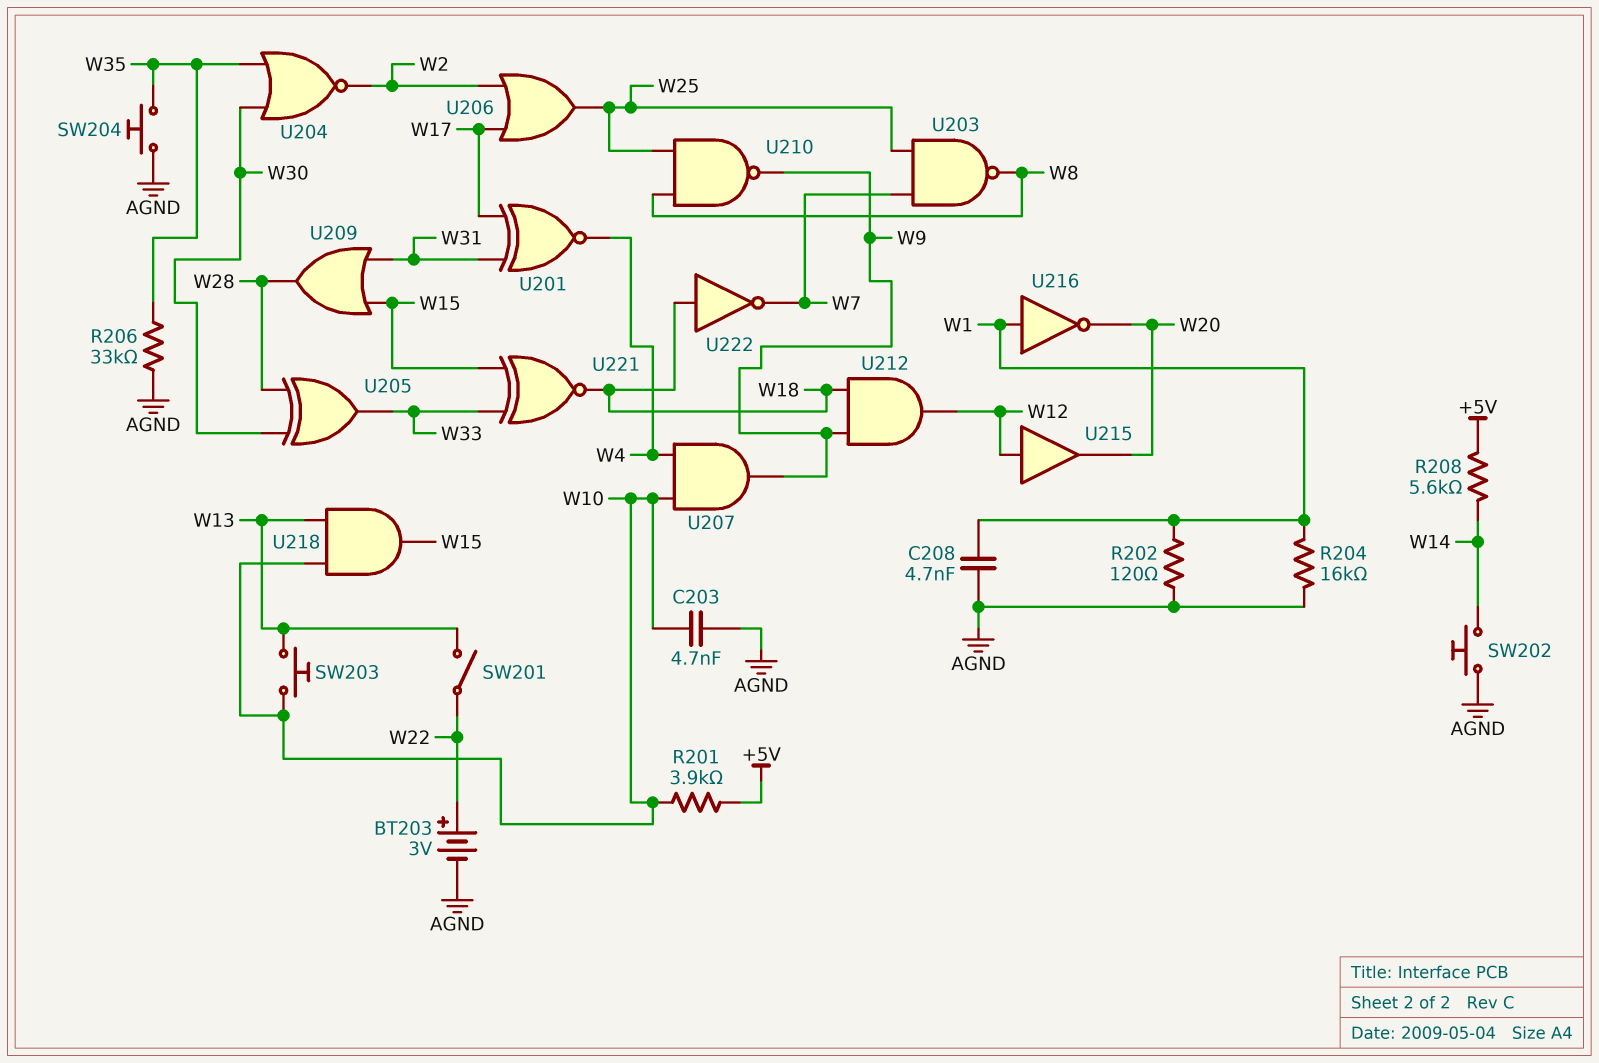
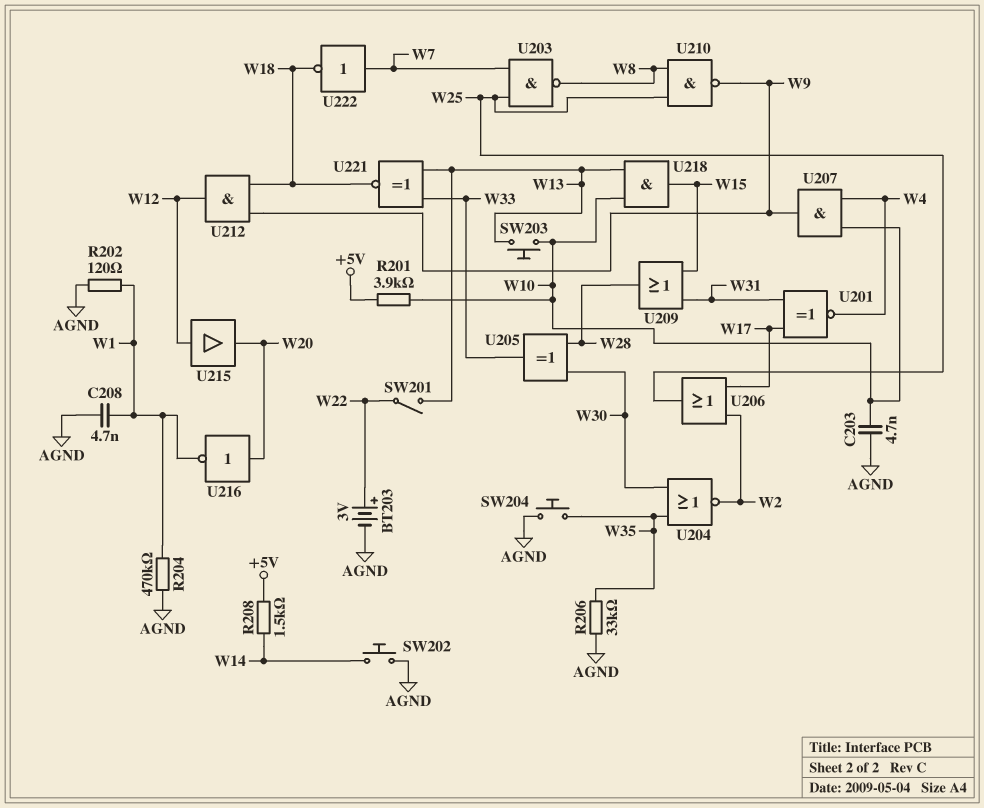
R204: 16k (AGND, W1) -> 470k (AGND, W1)
R208: 5.6k (+5V, W14) -> 1.5k (+5V, W14)
U216: NOT (in W1, out W20) -> NOT (in W20, out W1)
U221: XNOR (in W15, in W33, out W18) -> XNOR (in W13, in W33, out W18)
U222: NOT (in W18, out W7) -> NOT (in W7, out W18)

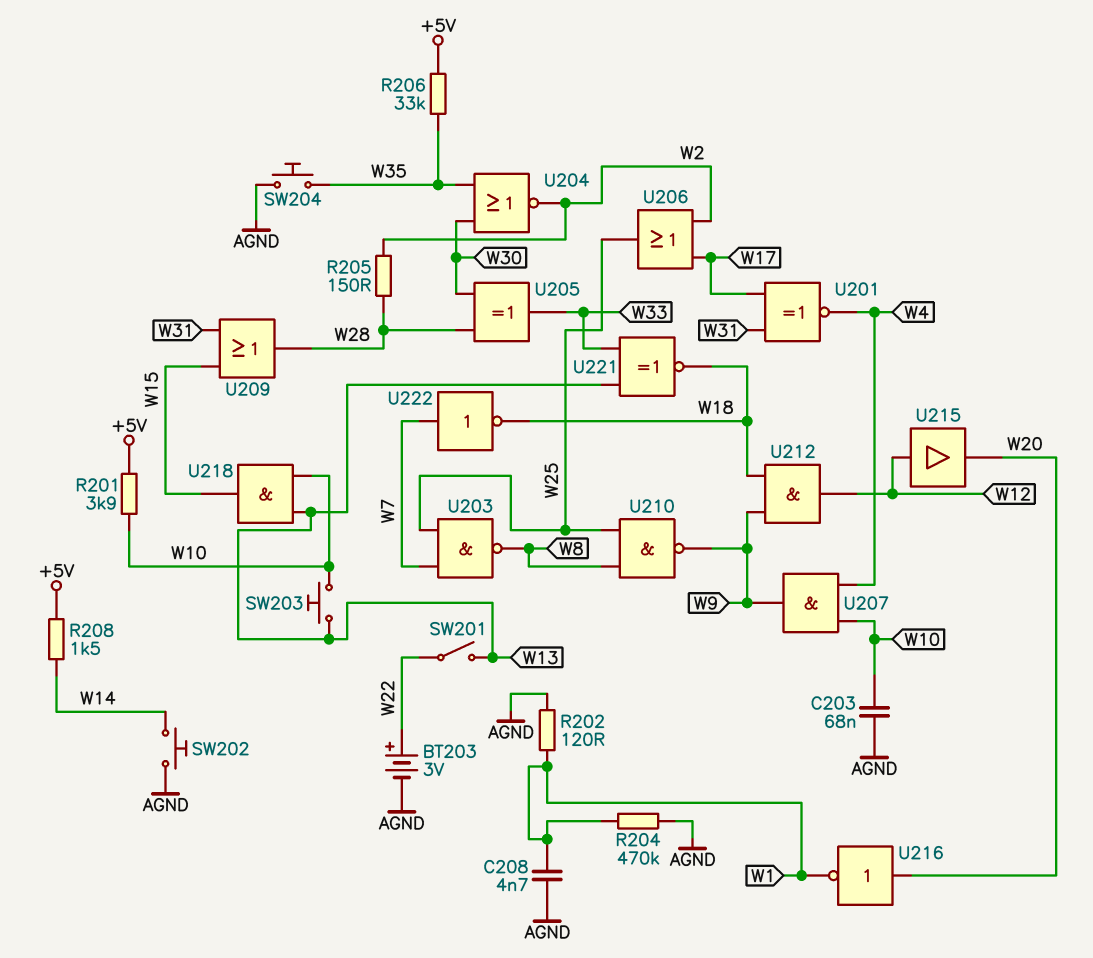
C203: 4.7nF (AGND, W10) -> 68nF (AGND, W10)
R205: none -> 150 (W2, W28)
R206: 33k (AGND, W35) -> 33k (+5V, W35)

